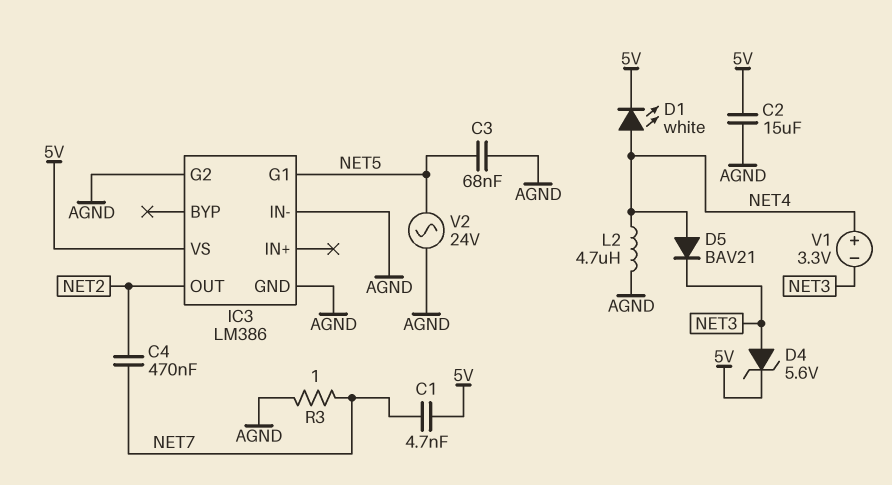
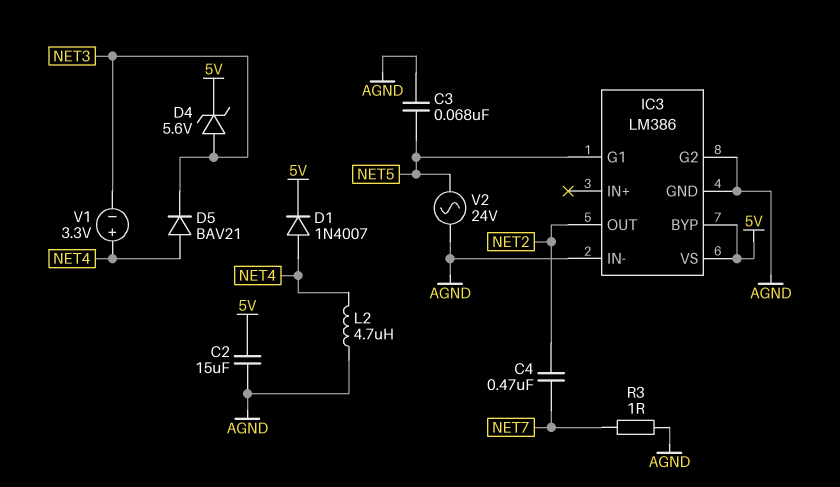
C1: 4.7nF (5V, NET7) -> none
D1: LED white (A NET4, K 5V) -> diode 1N4007 (A NET4, K 5V)
IC3 pin BYP: none -> 5V

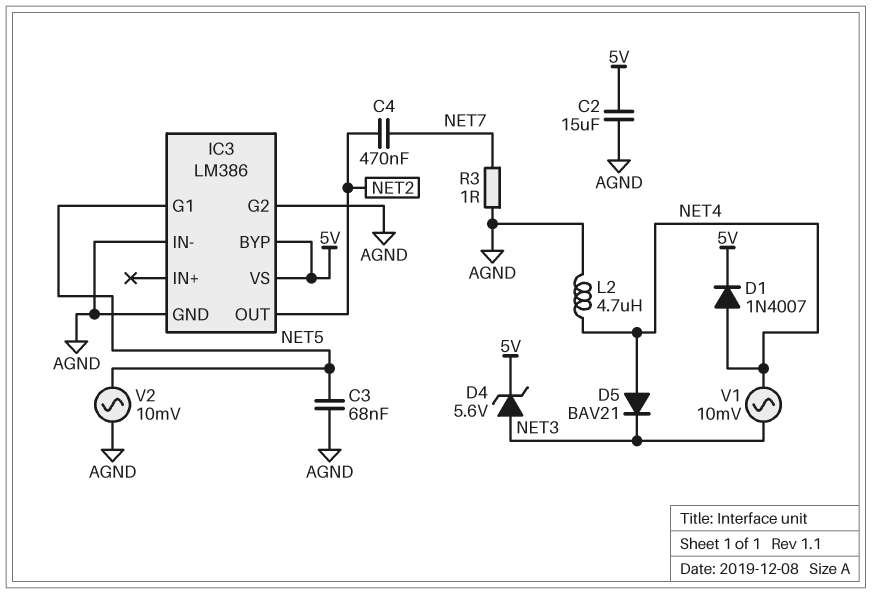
V1: 3.3V (plus NET4, minus NET3) -> AC 10mV (NET3, NET4)
V2: AC 24V (AGND, NET5) -> AC 10mV (AGND, NET5)

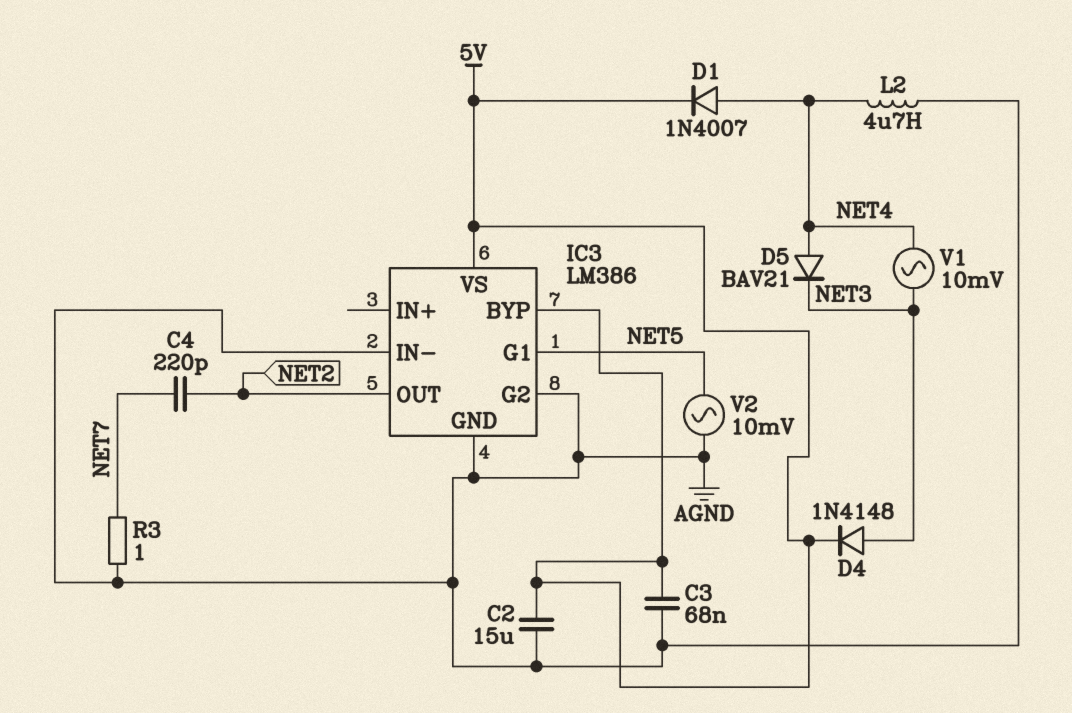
C3: 68nF (AGND, NET5) -> 68nF (5V, AGND)
C4: 470nF (NET2, NET7) -> 220pF (NET2, NET7)
D4: zener 5.6V (A NET3, K 5V) -> diode 1N4148 (A NET3, K 5V)

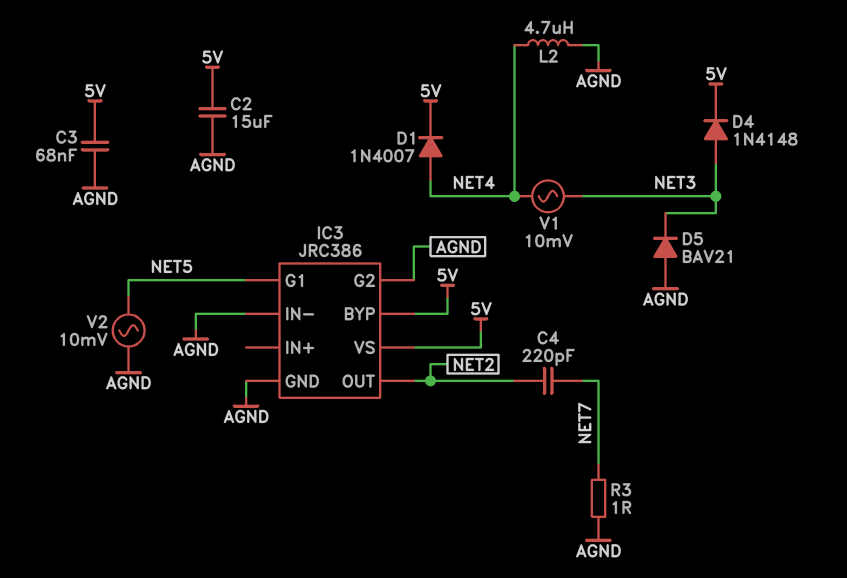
D5: diode BAV21 (A NET4, K NET3) -> diode BAV21 (A AGND, K NET3)
IC3: LM386 -> JRC386

